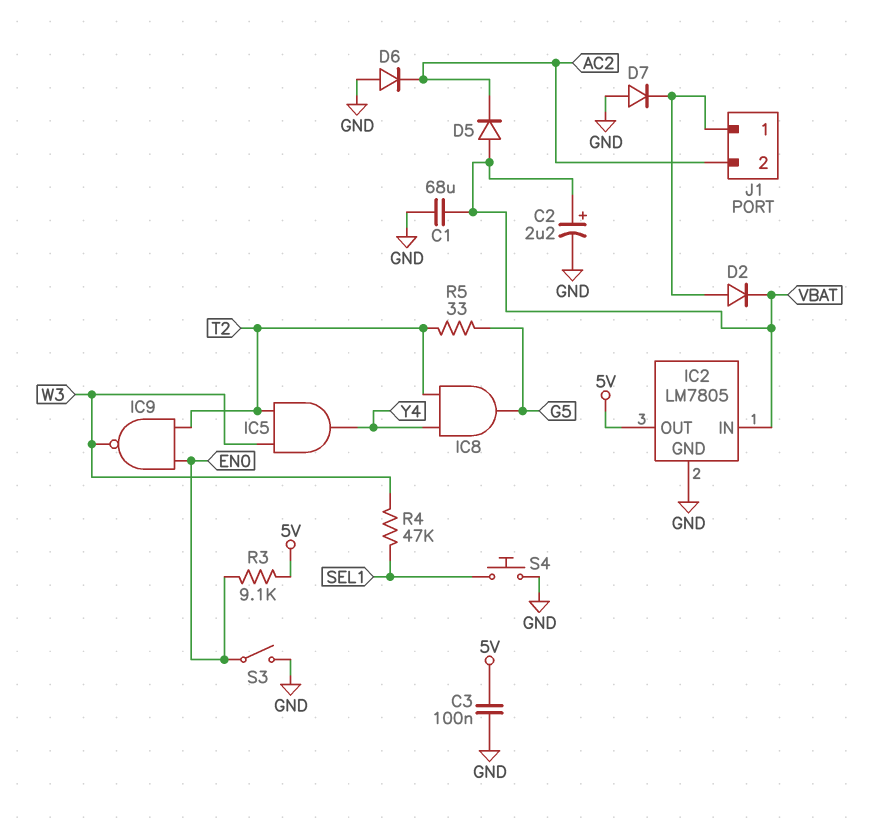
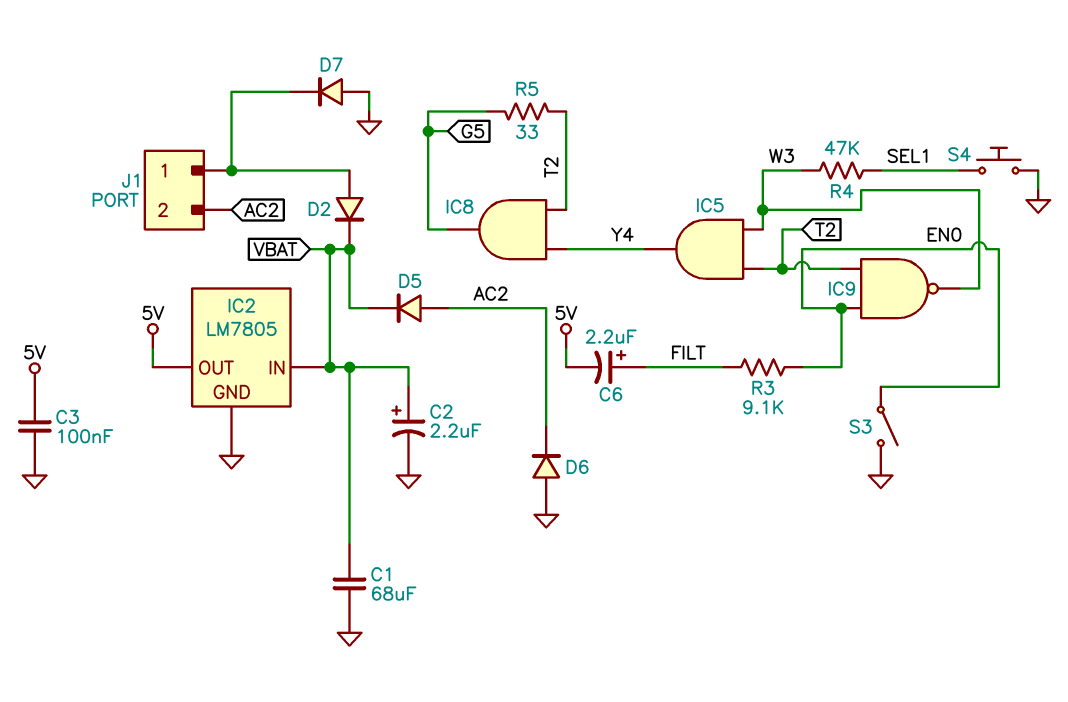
C6: none -> 2.2uF (plus FILT, minus 5V)
D5: diode (A VBAT, K AC2) -> diode (A AC2, K VBAT)
R3: 9.1k (5V, EN0) -> 9.1k (EN0, FILT)

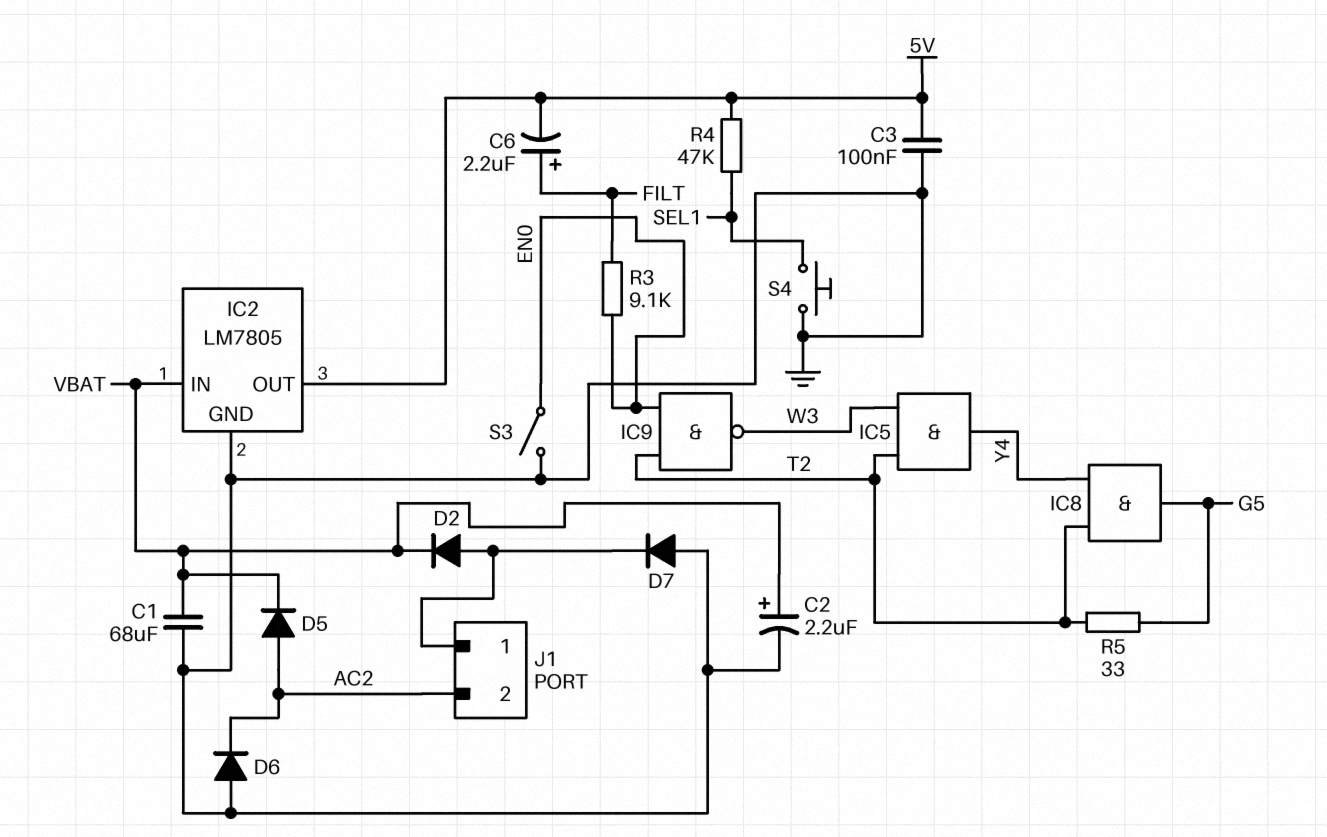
R4: 47k (SEL1, W3) -> 47k (5V, SEL1)

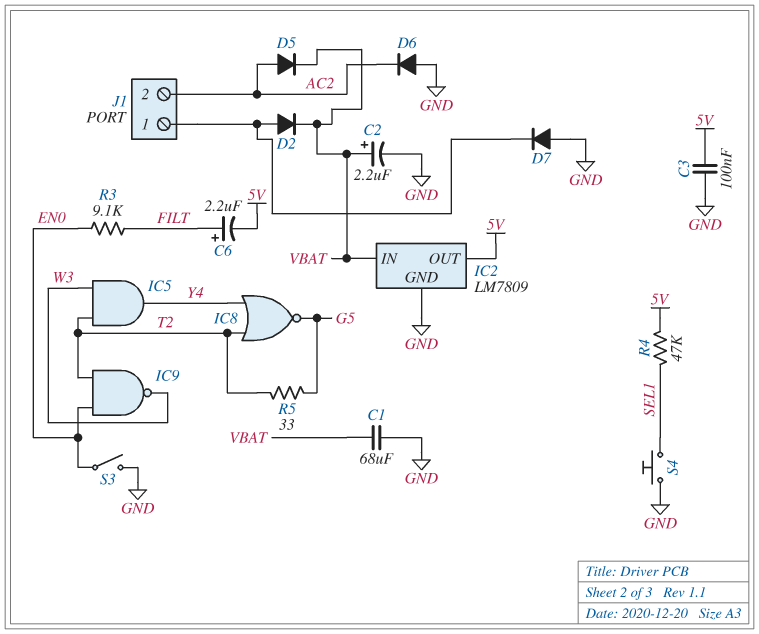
IC2: LM7805 -> LM7809
IC8: AND (in T2, in Y4, out G5) -> NOR (in T2, in Y4, out G5)

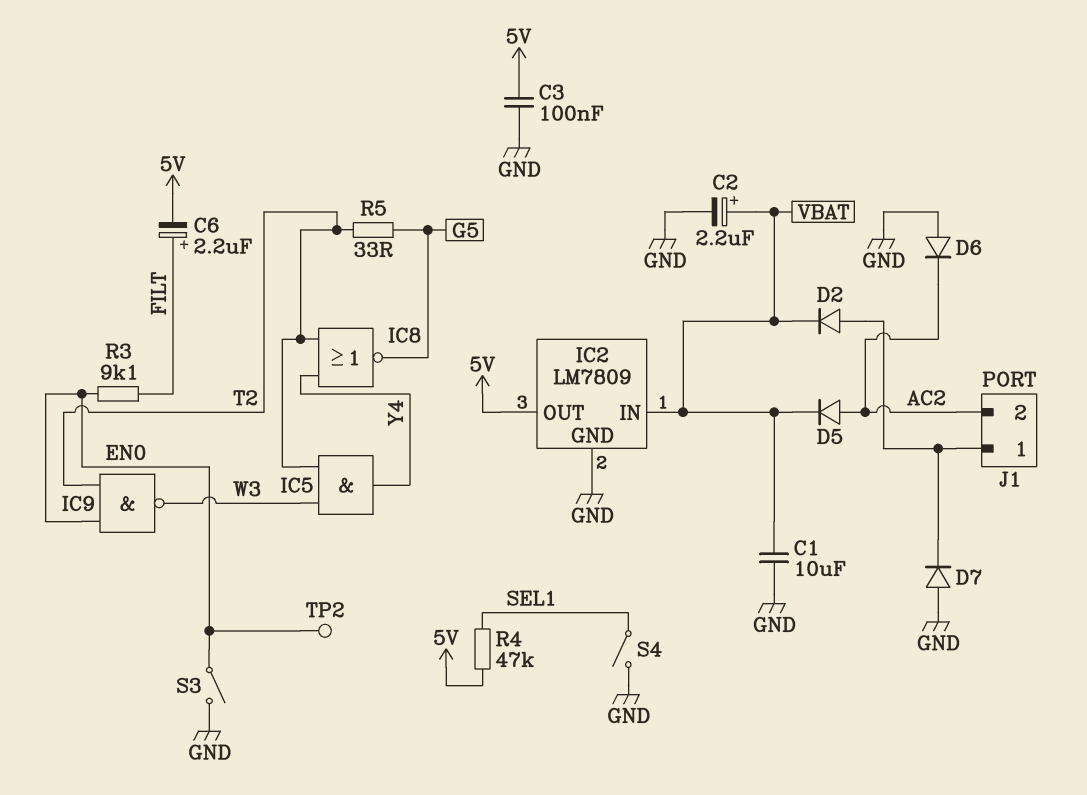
C1: 68uF (GND, VBAT) -> 10uF (GND, VBAT)
S4: button (GND, SEL1) -> switch (GND, SEL1)
TP2: none -> test point (EN0)

